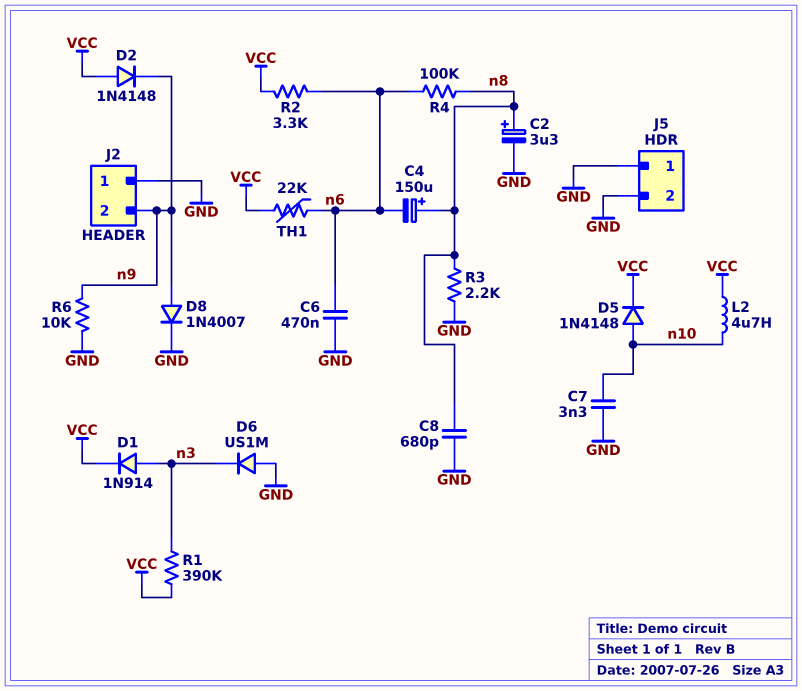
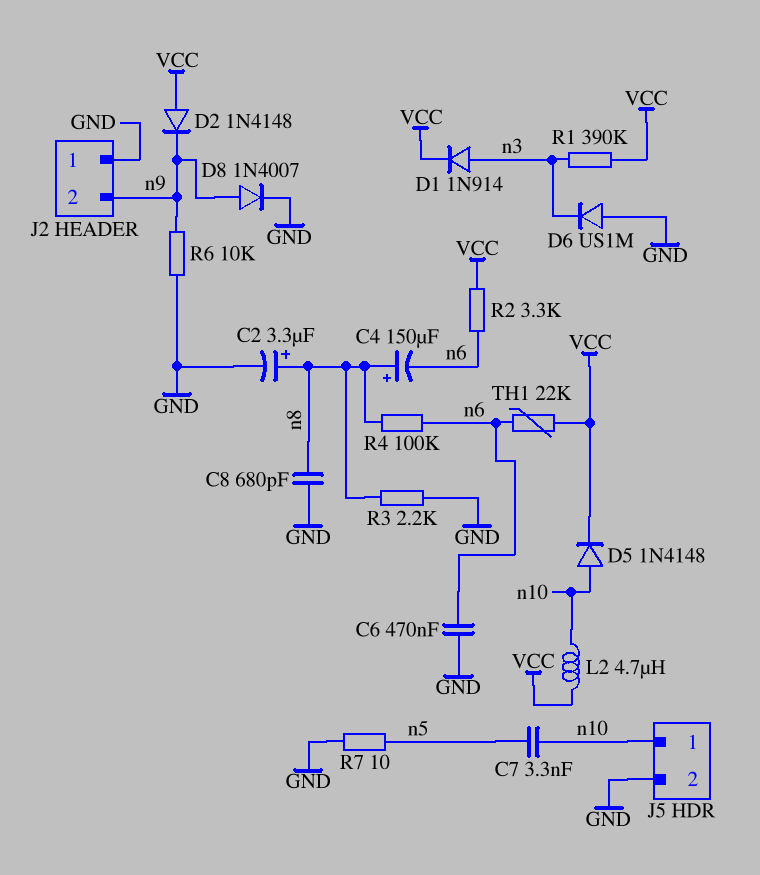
C7: 3.3nF (GND, n10) -> 3.3nF (n5, n10)
J5 pin 1: GND -> n10
R7: none -> 10 (GND, n5)

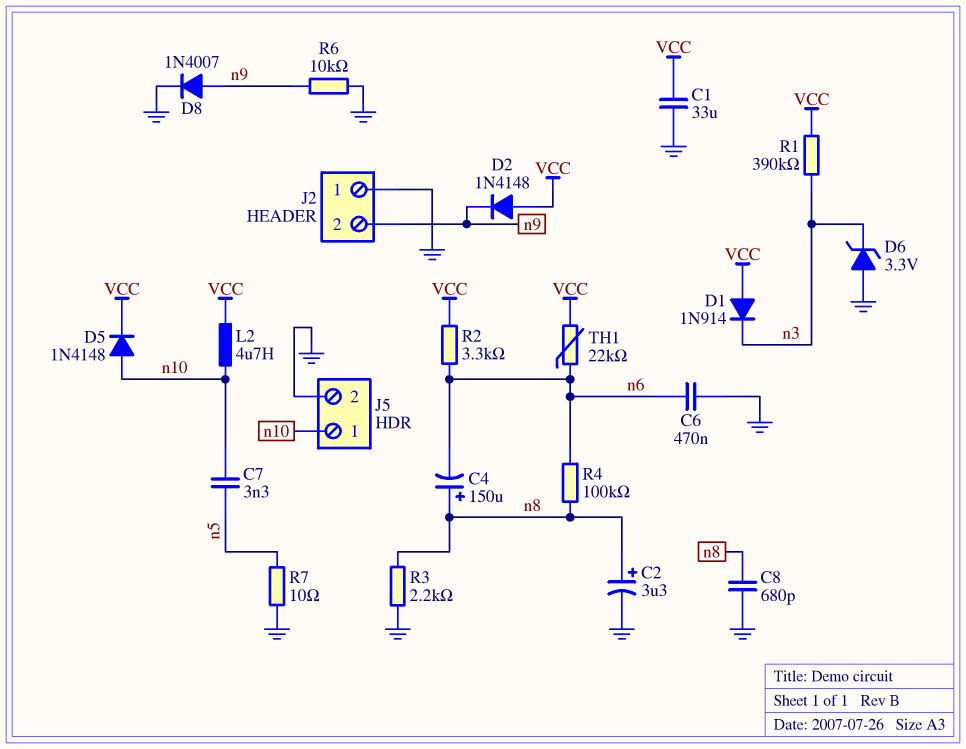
C1: none -> 33uF (GND, VCC)
D1: diode 1N914 (A n3, K VCC) -> diode 1N914 (A VCC, K n3)
D6: diode US1M (A GND, K n3) -> zener 3.3V (A GND, K n3)

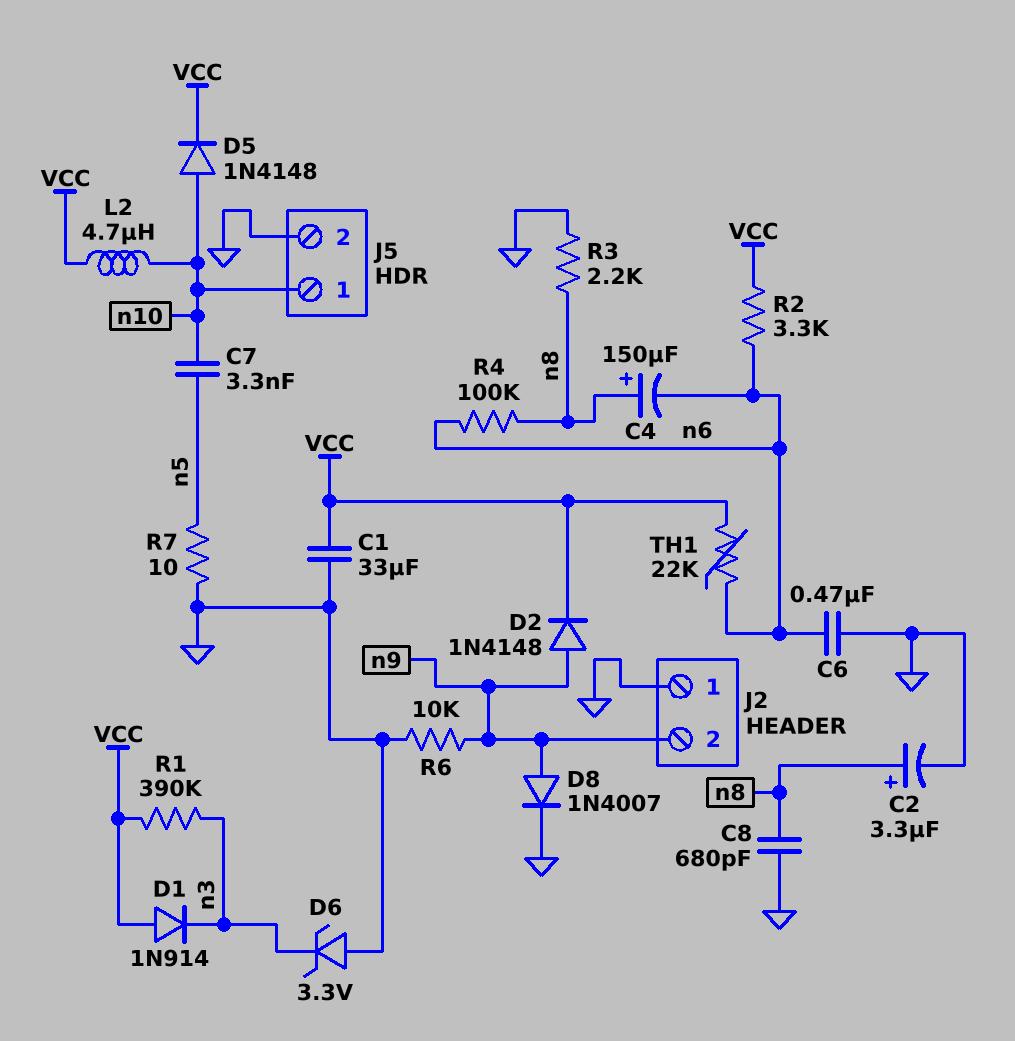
D2: diode 1N4148 (A VCC, K n9) -> diode 1N4148 (A n9, K VCC)

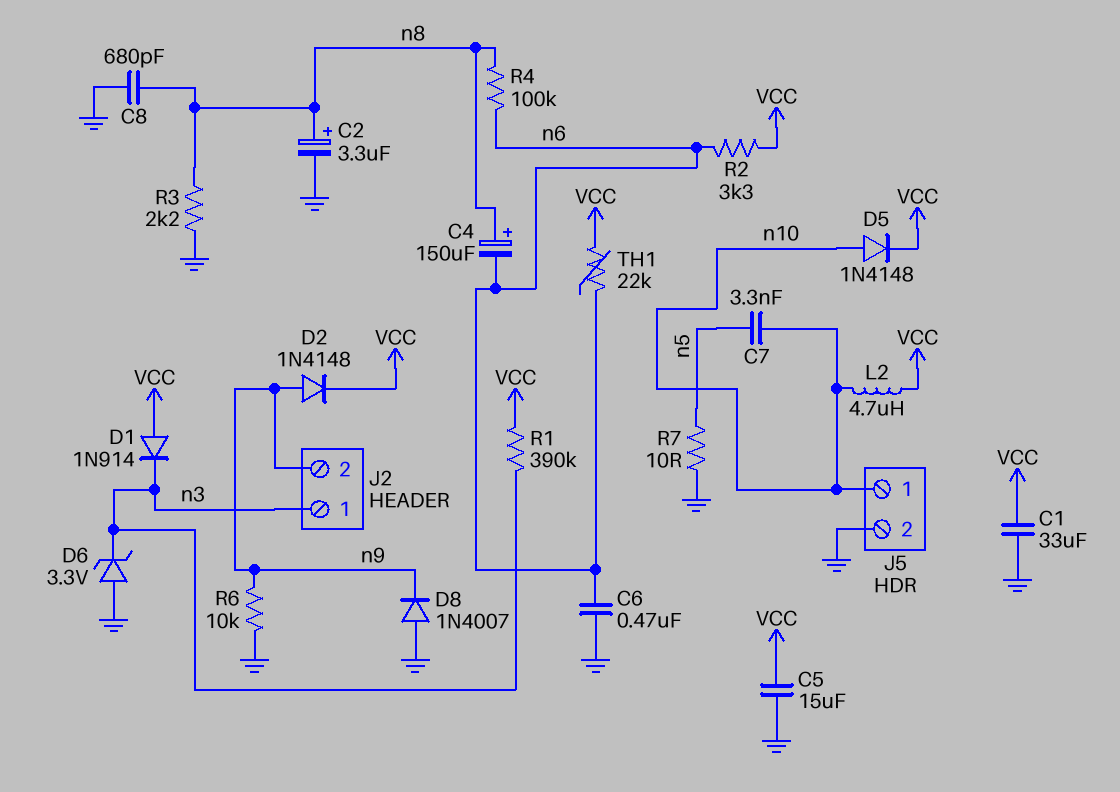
C5: none -> 15uF (GND, VCC)
D8: diode 1N4007 (A n9, K GND) -> diode 1N4007 (A GND, K n9)
J2 pin 1: GND -> n3

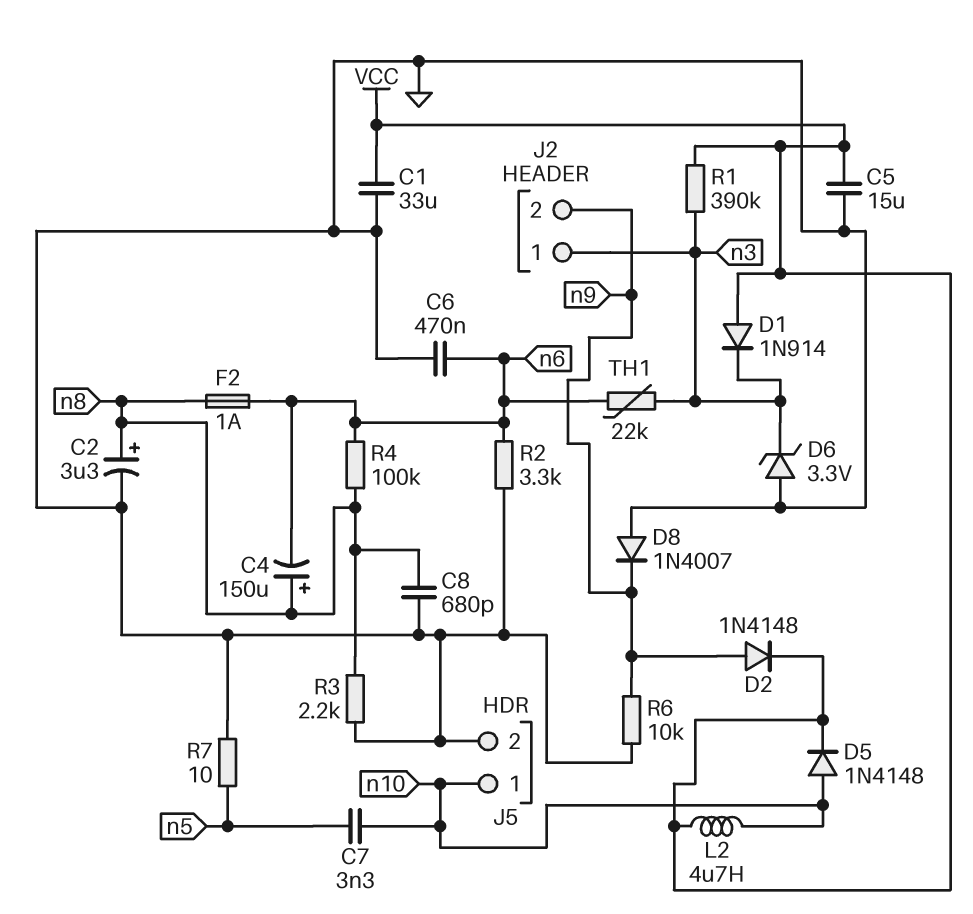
F2: none -> 1A (n6, n8)
R2: 3.3k (VCC, n6) -> 3.3k (GND, n6)
TH1: 22k (VCC, n6) -> 22k (n3, n6)

